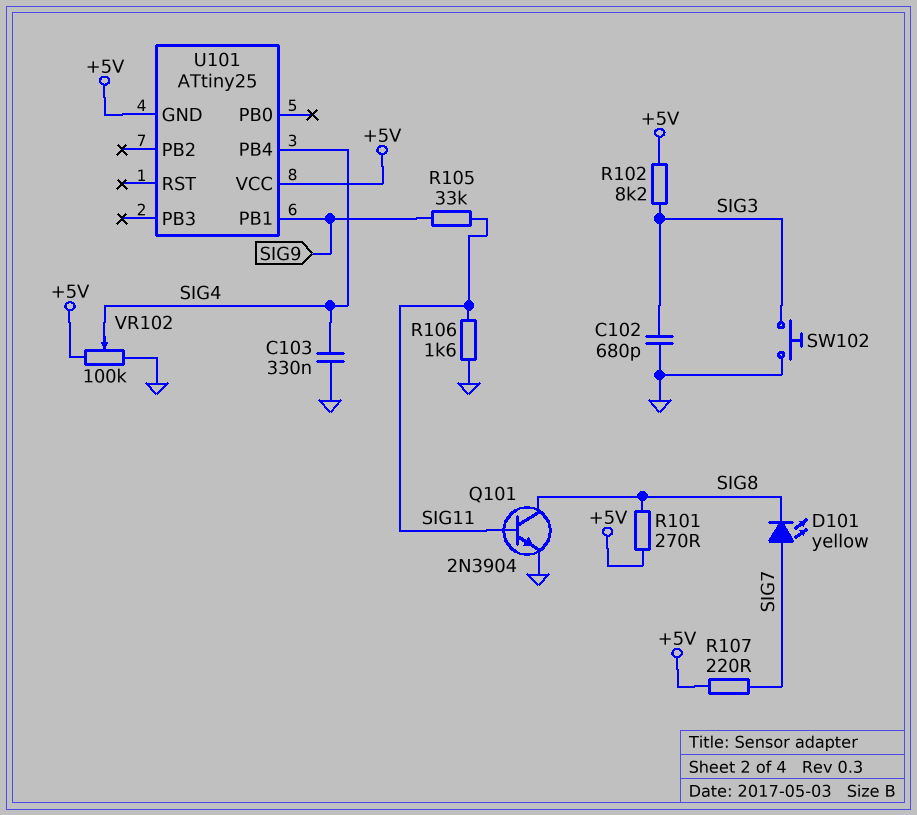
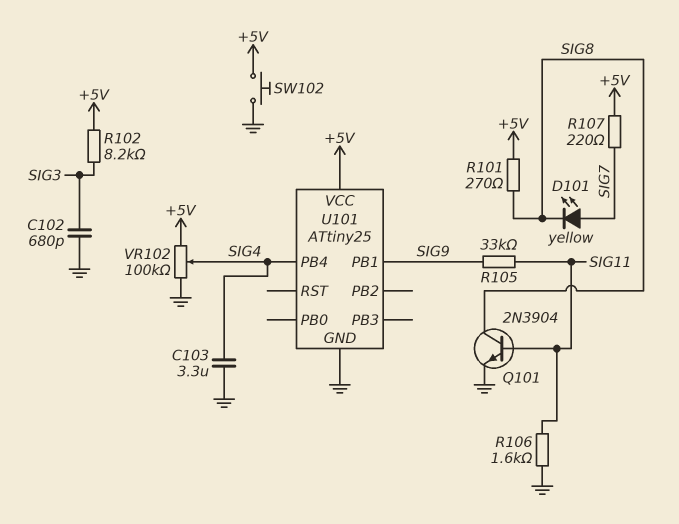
C103: 330nF (GND, SIG4) -> 3.3uF (GND, SIG4)
SW102: button (GND, SIG3) -> button (+5V, GND)
U101 pin GND: +5V -> GND

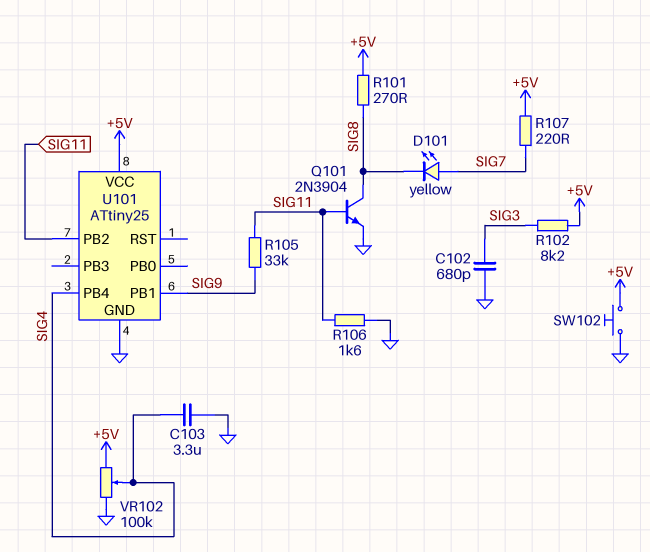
U101 pin PB2: none -> SIG11

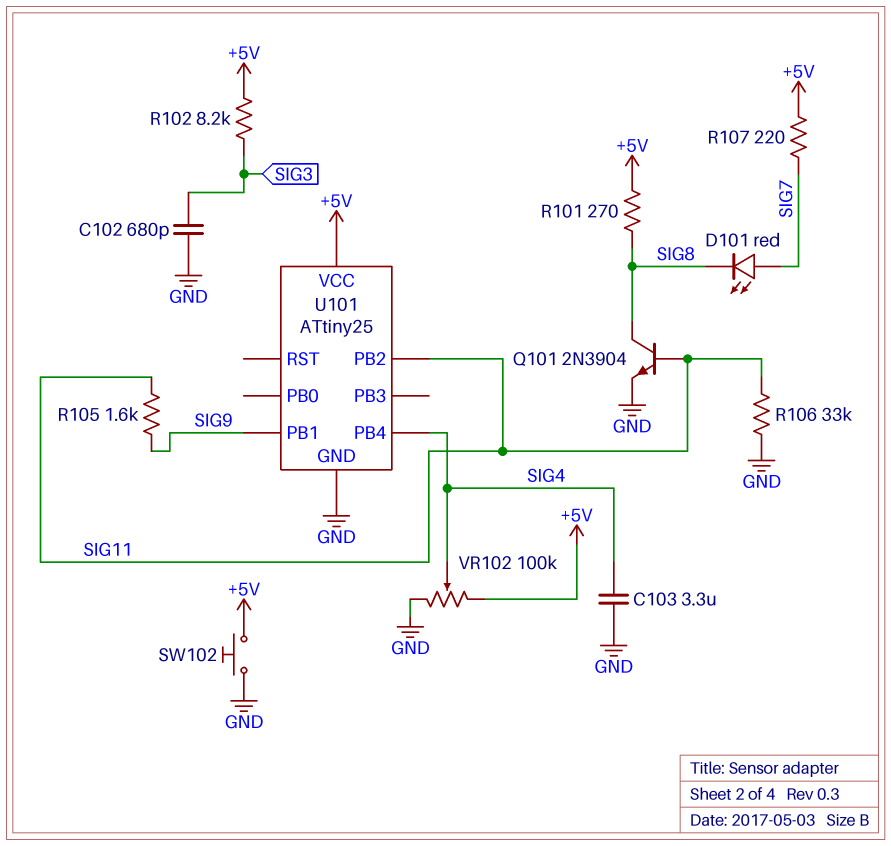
D101: LED yellow (A SIG7, K SIG8) -> LED red (A SIG7, K SIG8)
R105: 33k (SIG9, SIG11) -> 1.6k (SIG9, SIG11)
R106: 1.6k (GND, SIG11) -> 33k (GND, SIG11)

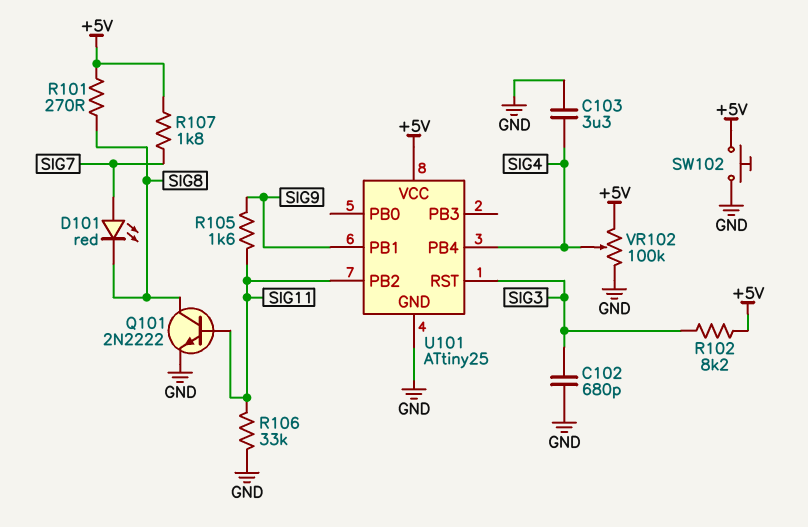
Q101: NPN 2N3904 (B SIG11, C SIG8, E GND) -> NPN 2N2222 (B SIG11, C SIG8, E GND)
R107: 220 (+5V, SIG7) -> 1.8k (+5V, SIG7)
U101 pin RST: none -> SIG3

